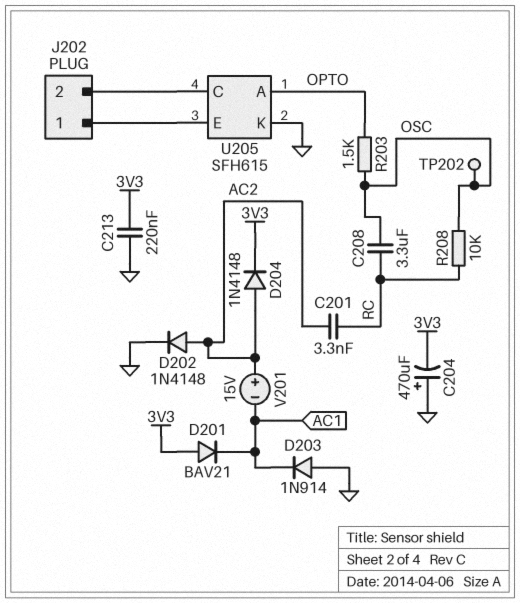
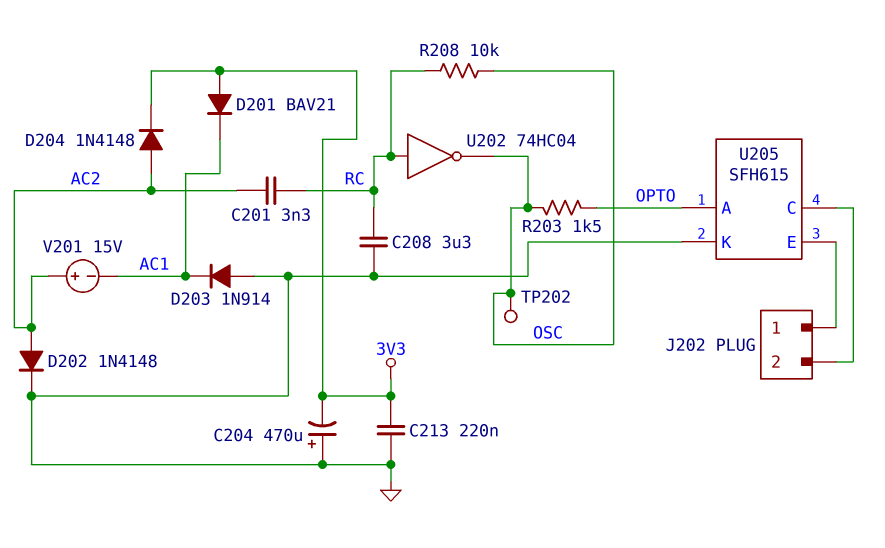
C208: 3.3uF (OSC, RC) -> 3.3uF (GND, RC)
U202: none -> NOT 74HC04 (in RC, out OSC)

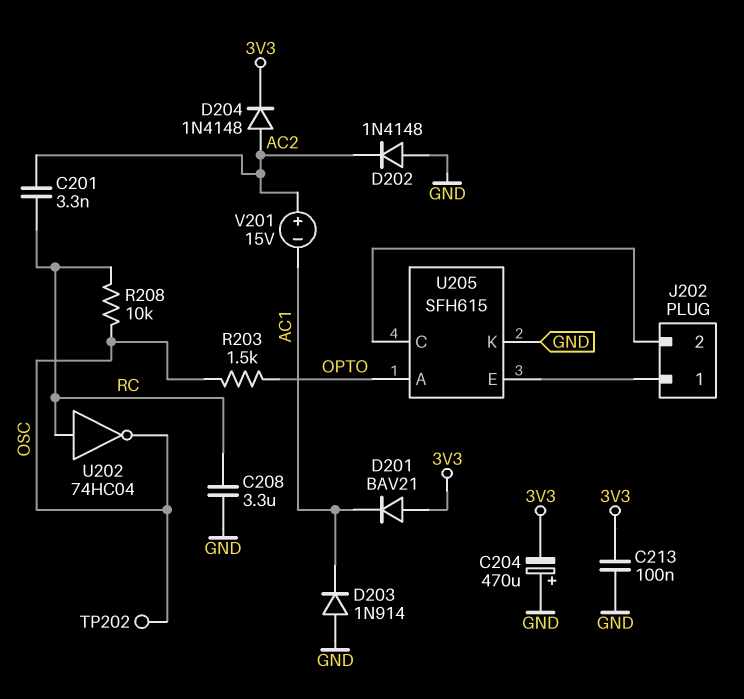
C213: 220nF (3V3, GND) -> 100nF (3V3, GND)
D202: diode 1N4148 (A AC2, K GND) -> diode 1N4148 (A GND, K AC2)

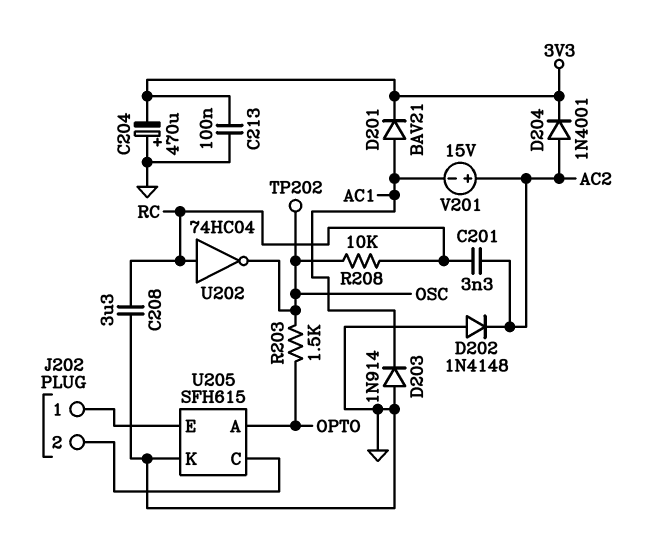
D201: diode BAV21 (A 3V3, K AC1) -> diode BAV21 (A AC1, K 3V3)
D204: diode 1N4148 (A AC2, K 3V3) -> diode 1N4001 (A AC2, K 3V3)

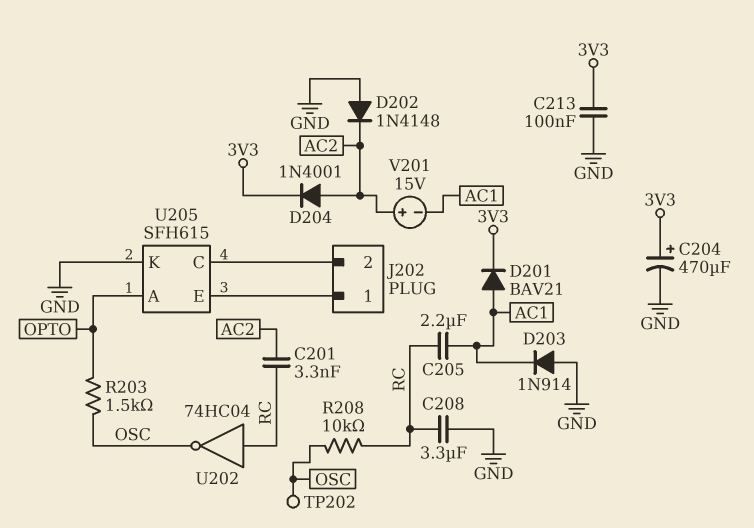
C204: 470uF (plus GND, minus 3V3) -> 470uF (plus 3V3, minus GND)
C205: none -> 2.2uF (AC1, RC)

